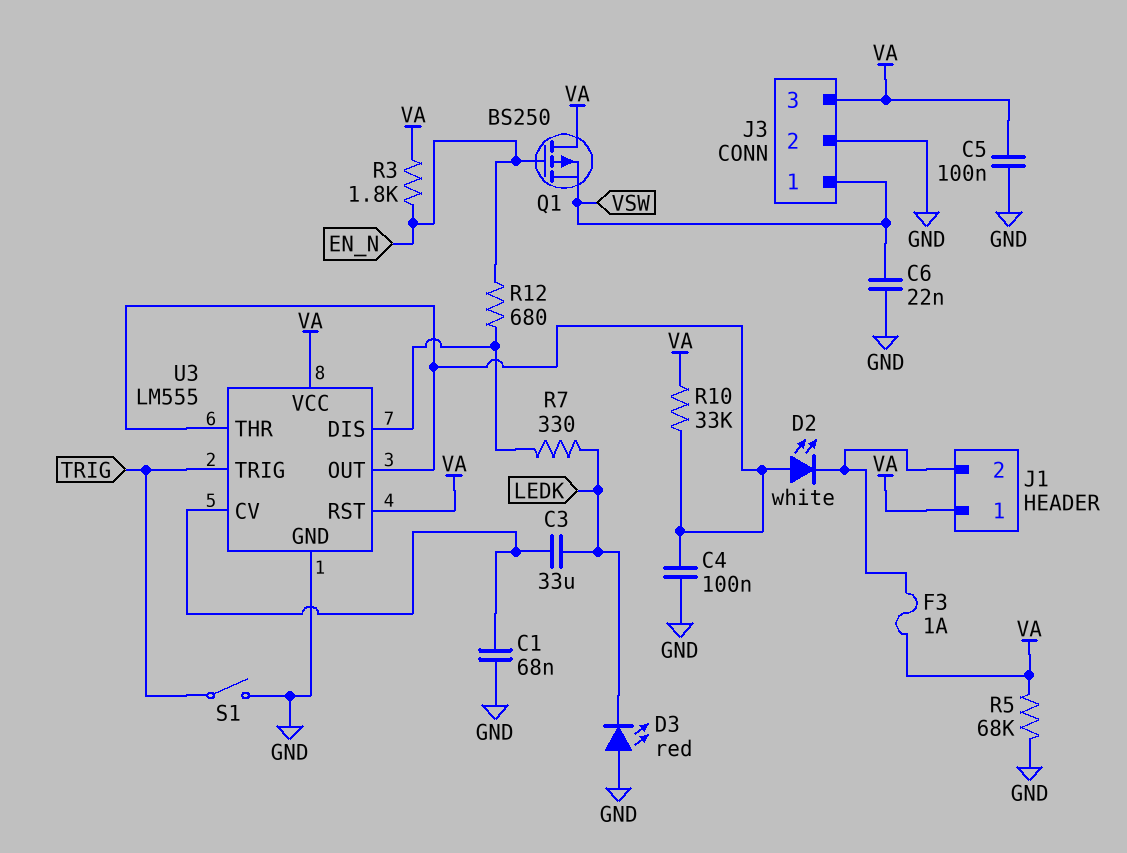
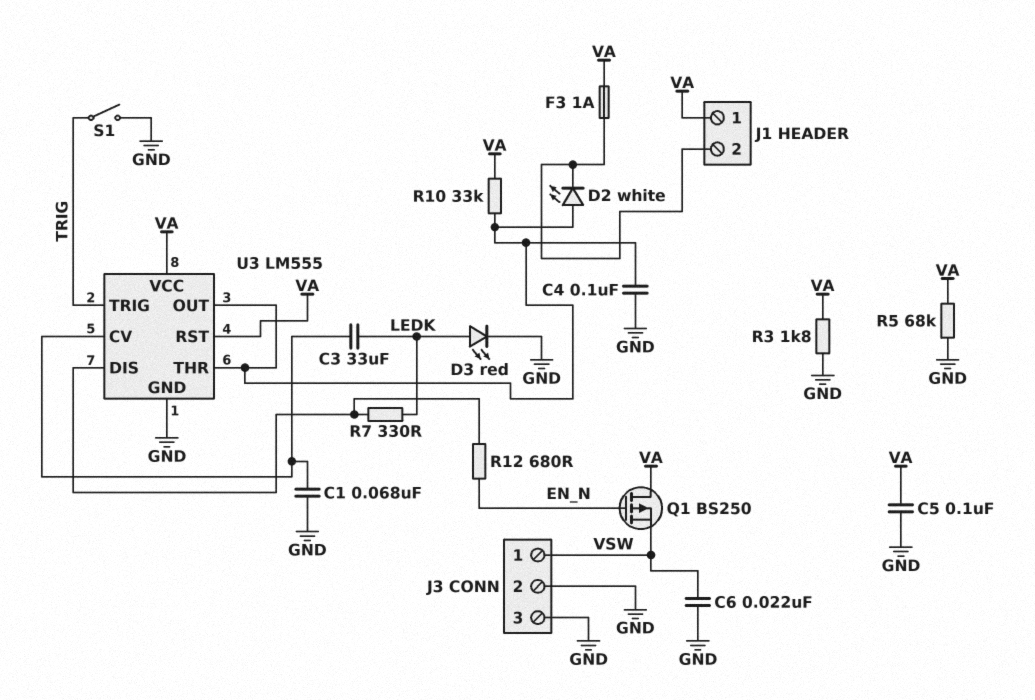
D3: LED red (A GND, K LEDK) -> LED red (A LEDK, K GND)
J3 pin 3: VA -> GND
R3: 1.8k (EN_N, VA) -> 1.8k (GND, VA)

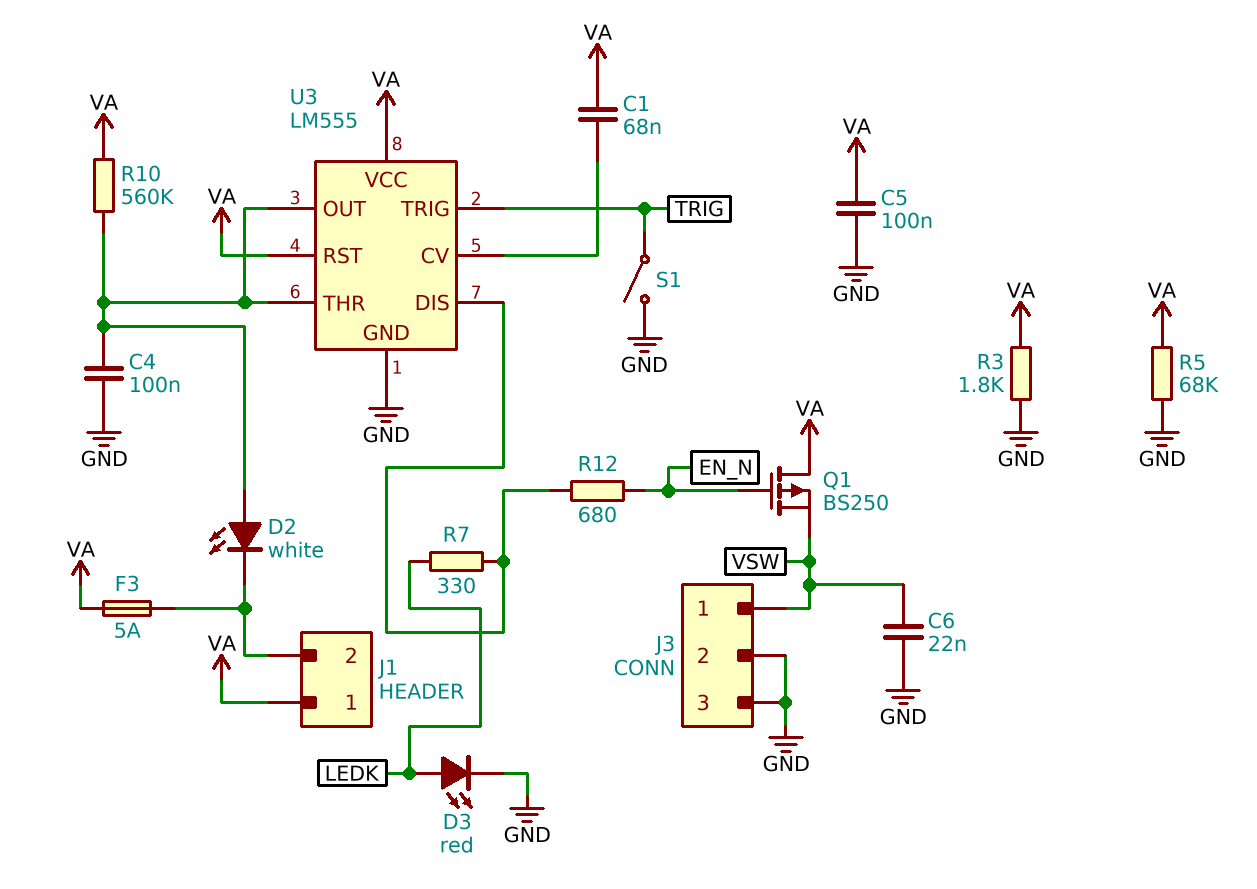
C1: 68nF (GND, U3/CV) -> 68nF (U3/CV, VA)
C3: 33uF (LEDK, U3/CV) -> none
F3: 1A (J1/2, VA) -> 5A (J1/2, VA)
R10: 33k (U3/OUT, VA) -> 560k (U3/OUT, VA)

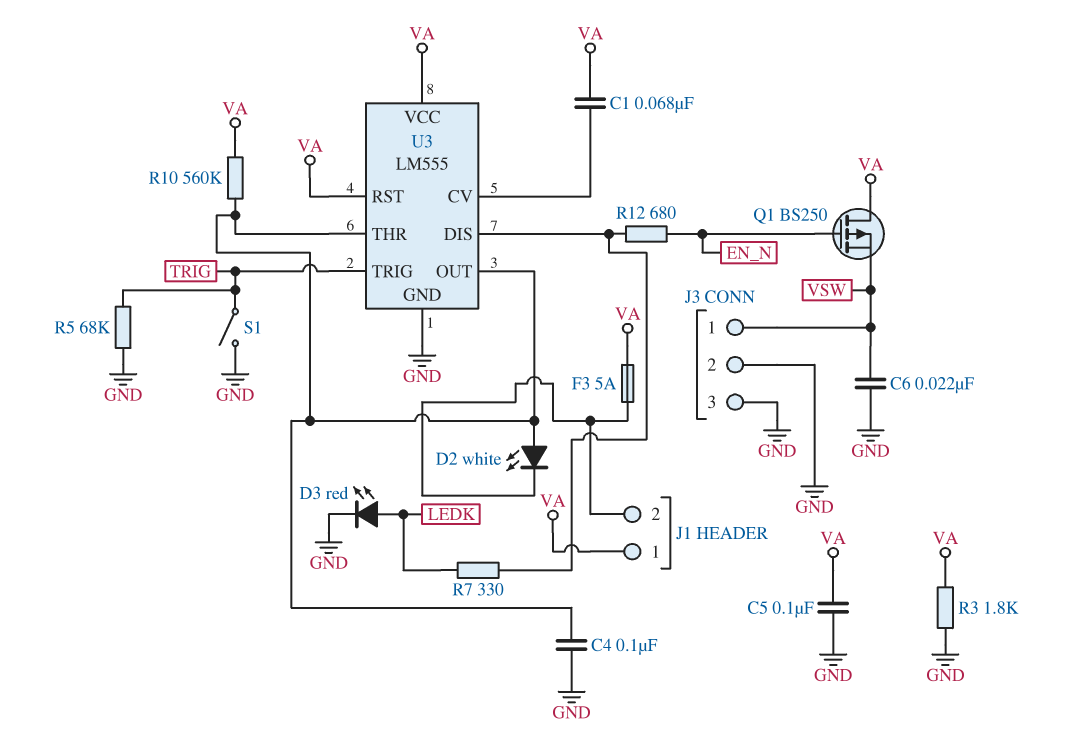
R5: 68k (GND, VA) -> 68k (GND, TRIG)

